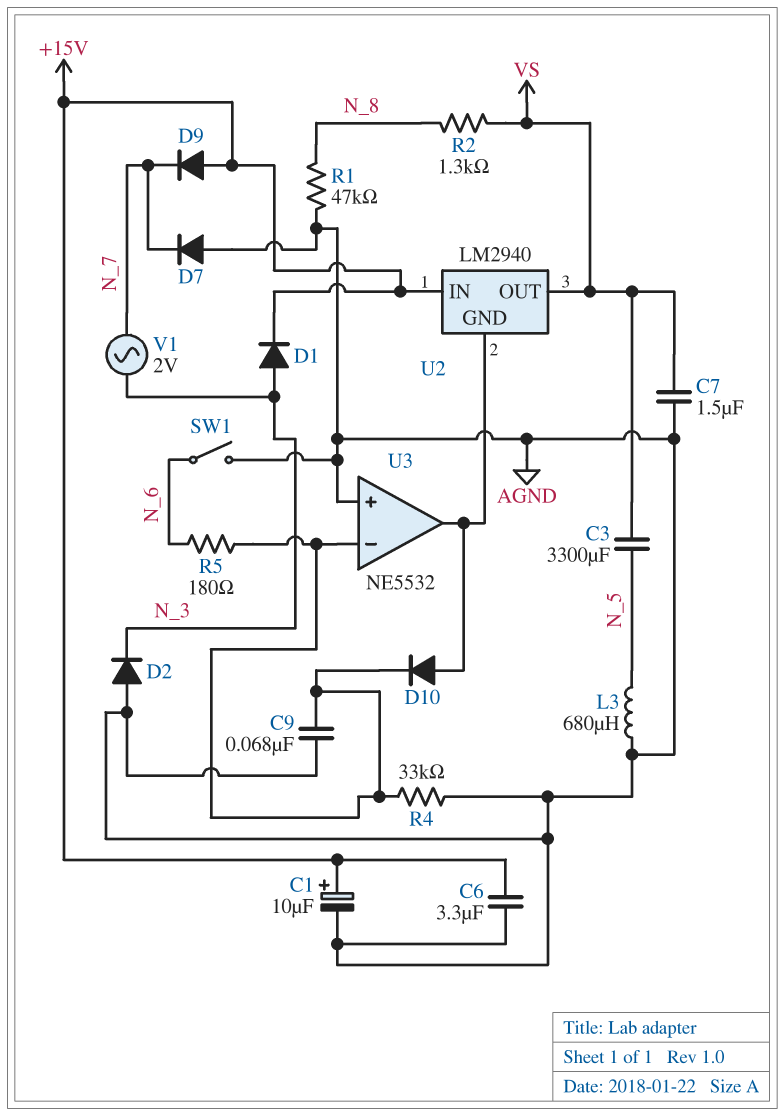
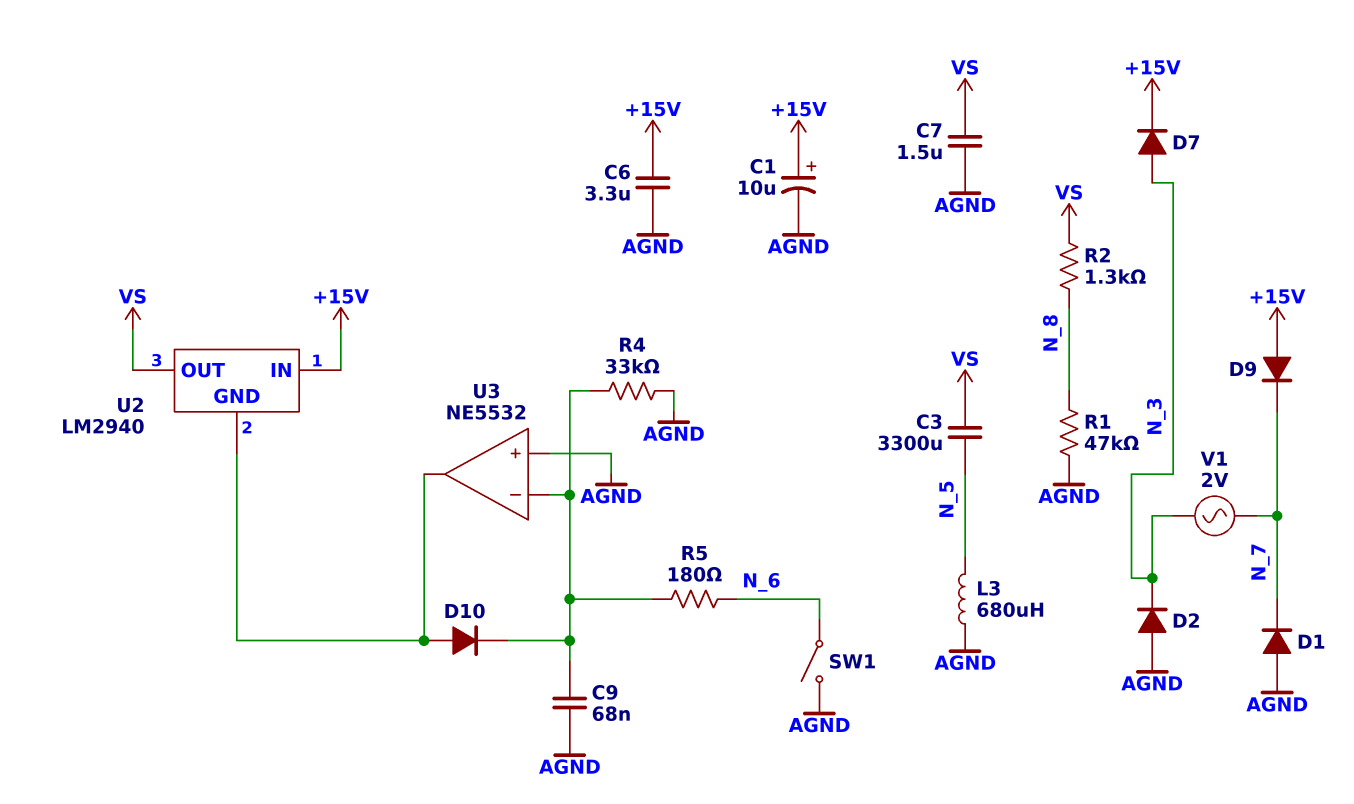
D1: diode (A N_3, K +15V) -> diode (A AGND, K N_7)
D7: diode (A AGND, K N_7) -> diode (A N_3, K +15V)

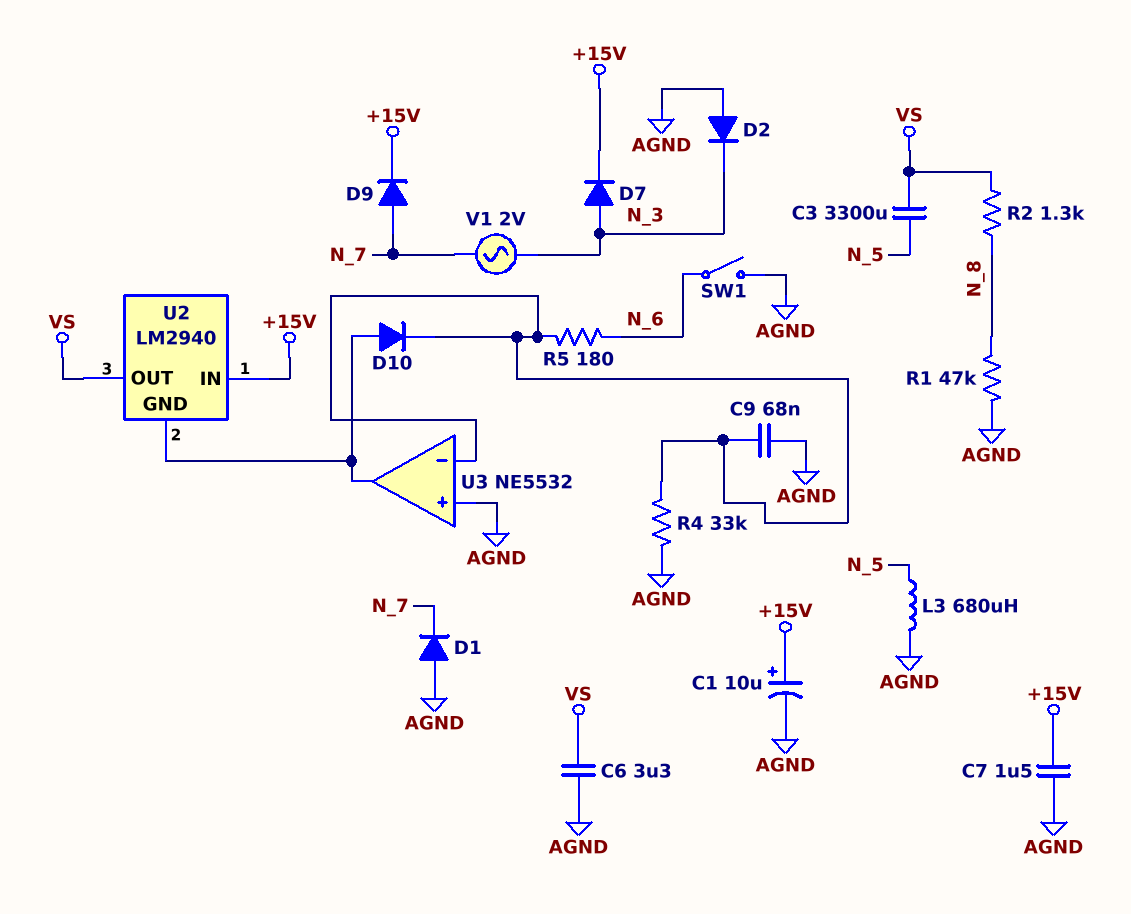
C6: 3.3uF (+15V, AGND) -> 3.3uF (AGND, VS)
C7: 1.5uF (AGND, VS) -> 1.5uF (+15V, AGND)
D9: diode (A +15V, K N_7) -> diode (A N_7, K +15V)

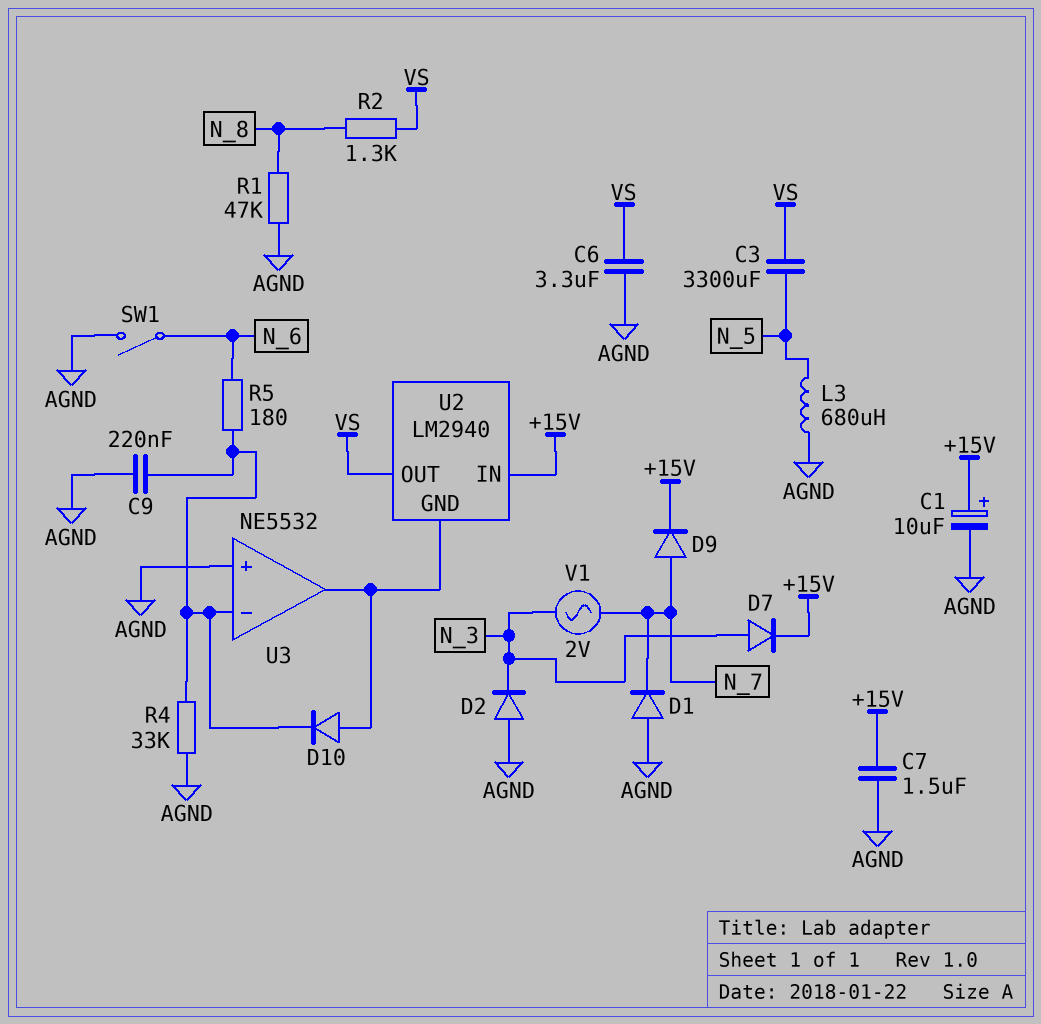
C9: 68nF (AGND, U3/in-) -> 220nF (AGND, U3/in-)

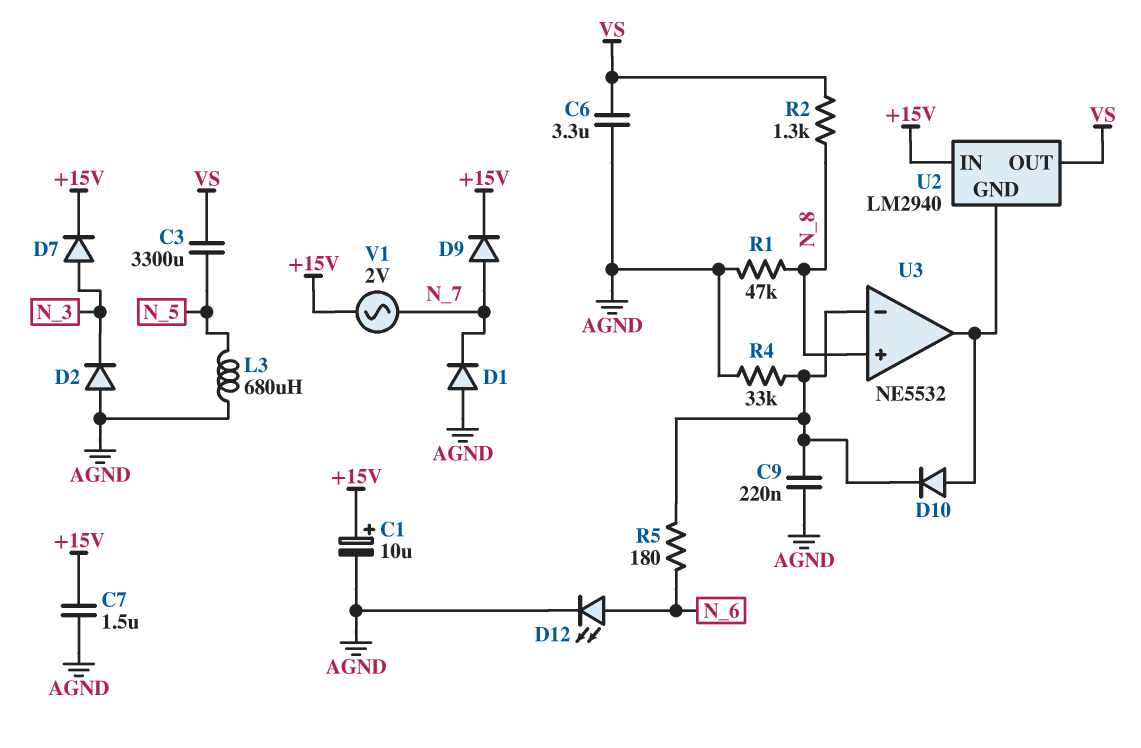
D12: none -> LED (A N_6, K AGND)
SW1: switch (AGND, N_6) -> none
U3 pin in+: AGND -> N_8
V1: AC 2V (N_3, N_7) -> AC 2V (+15V, N_7)

